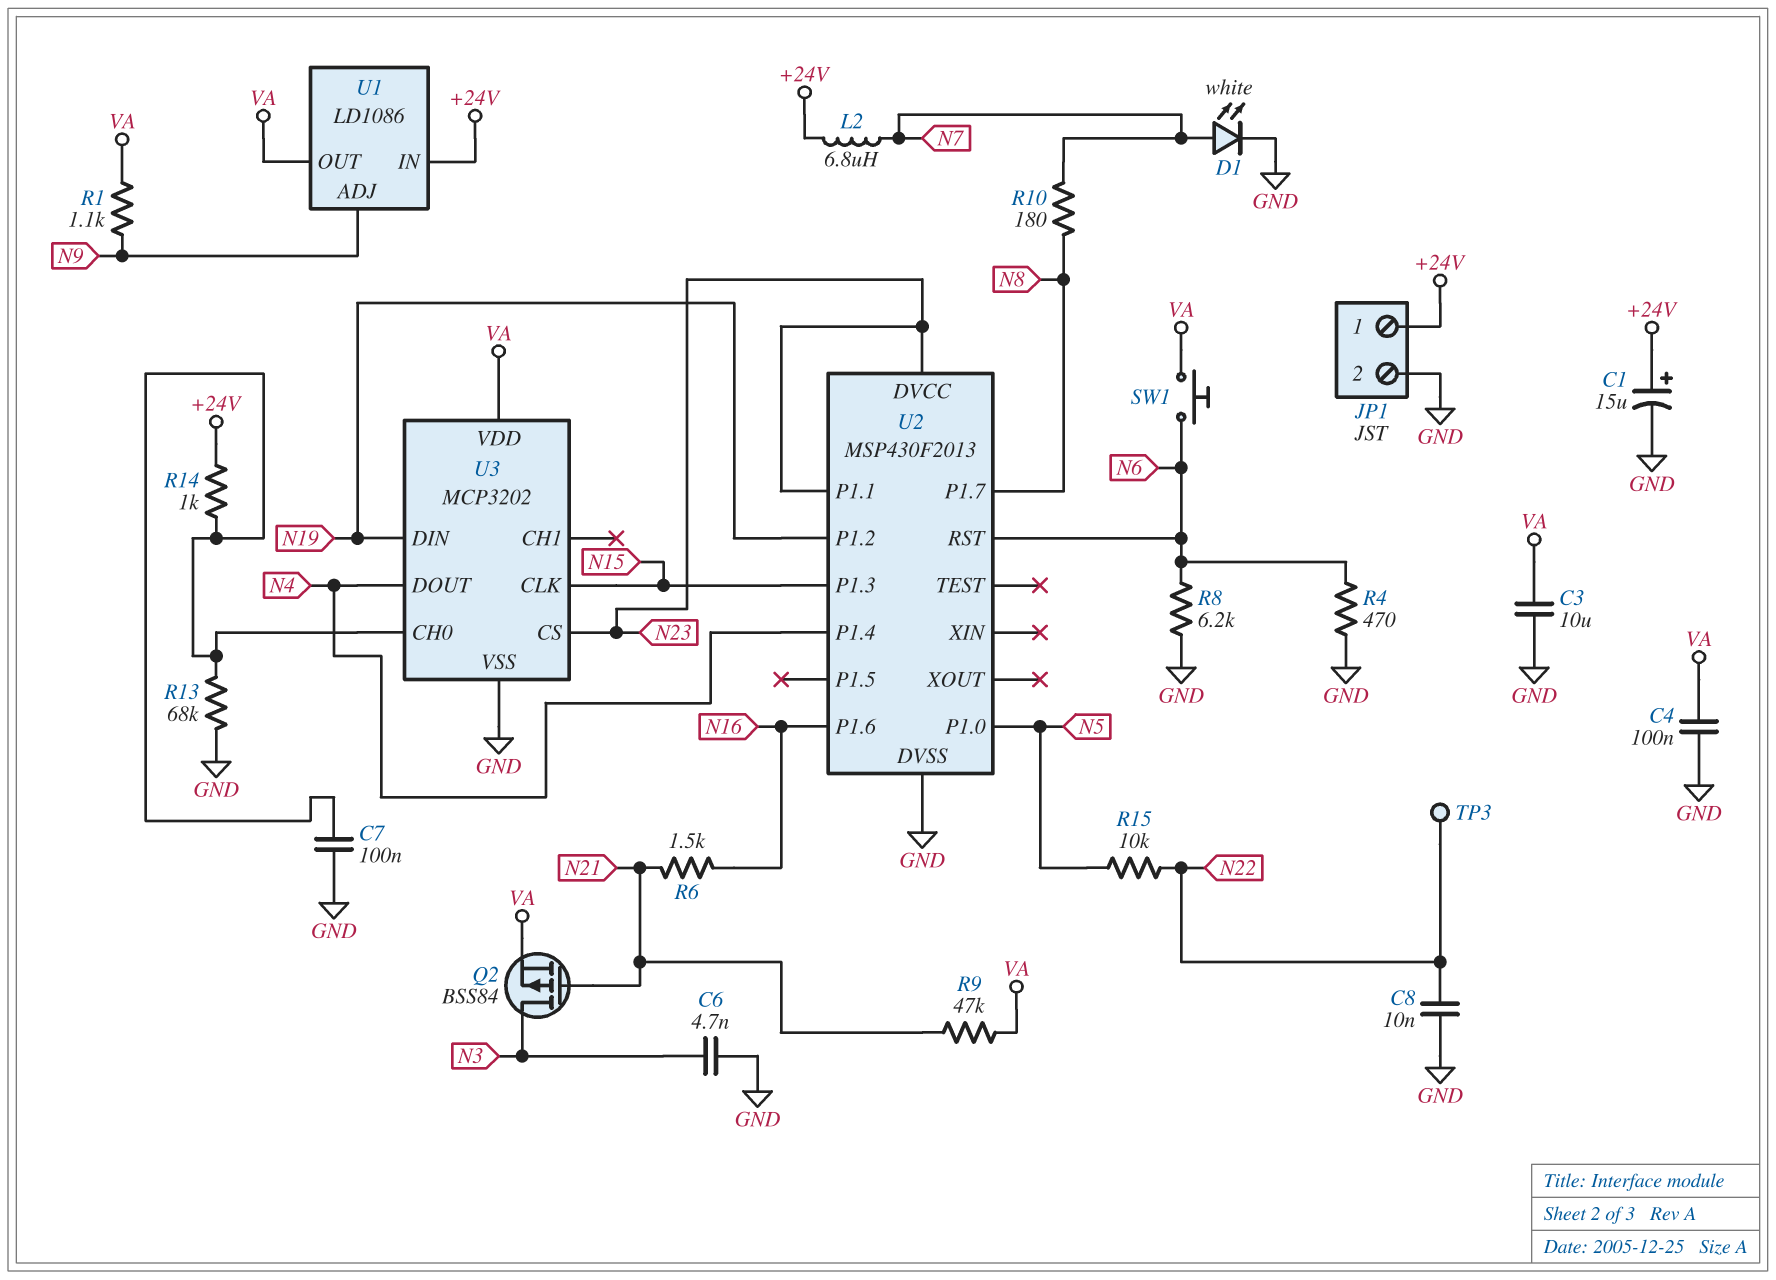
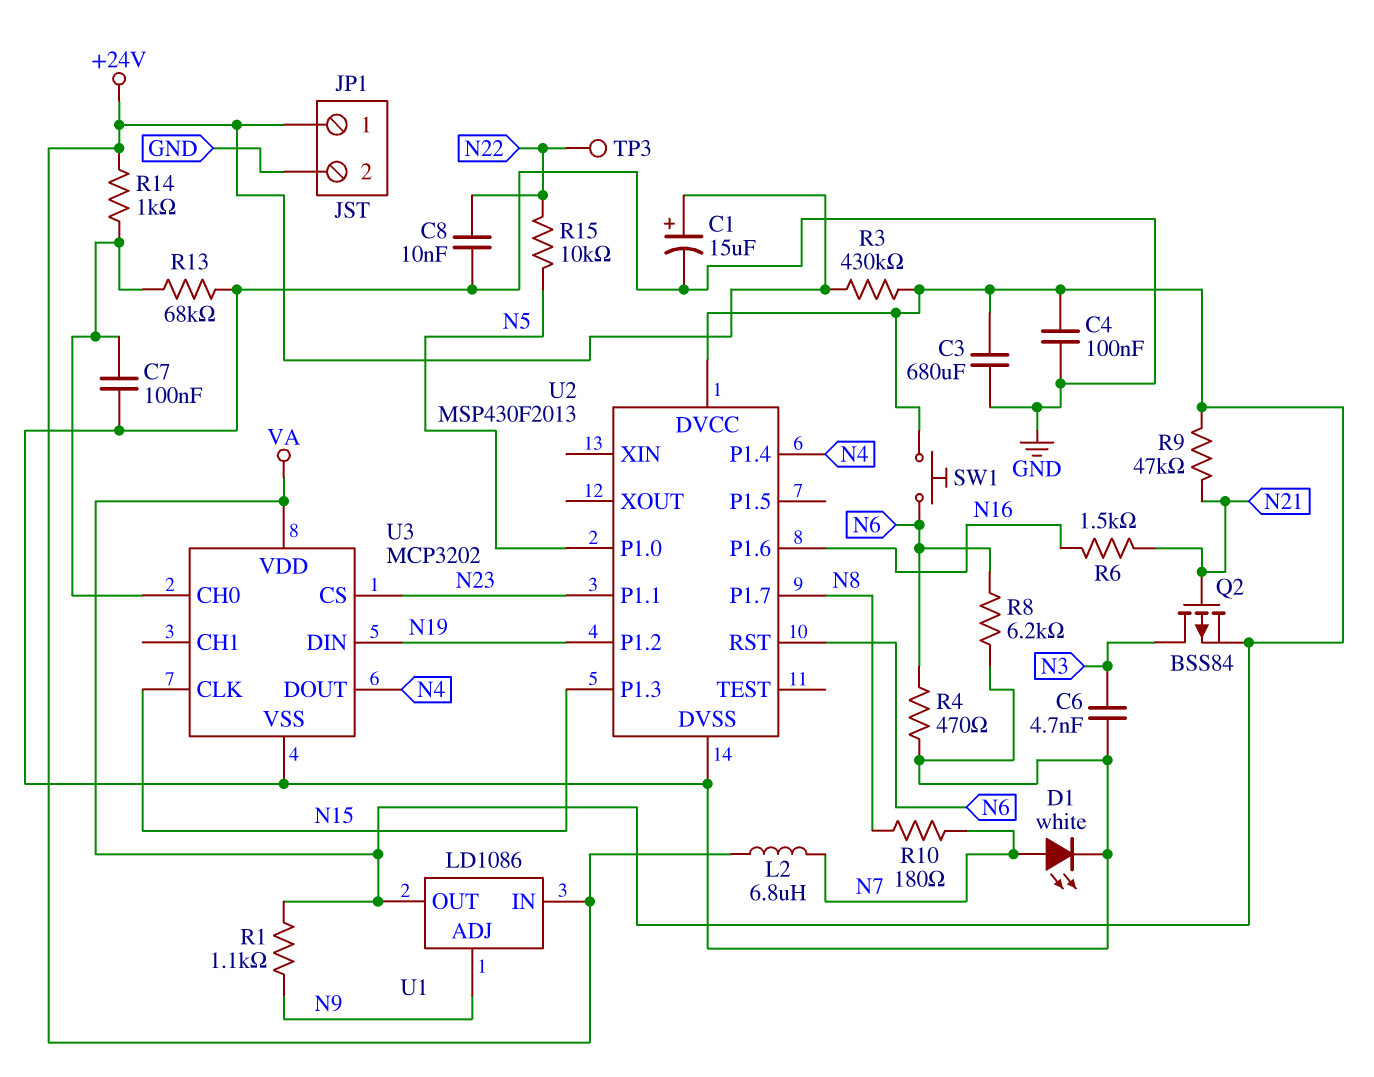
C3: 10uF (GND, VA) -> 680uF (GND, VA)
R3: none -> 430k (+24V, VA)
U2 pin DVCC: N23 -> VA

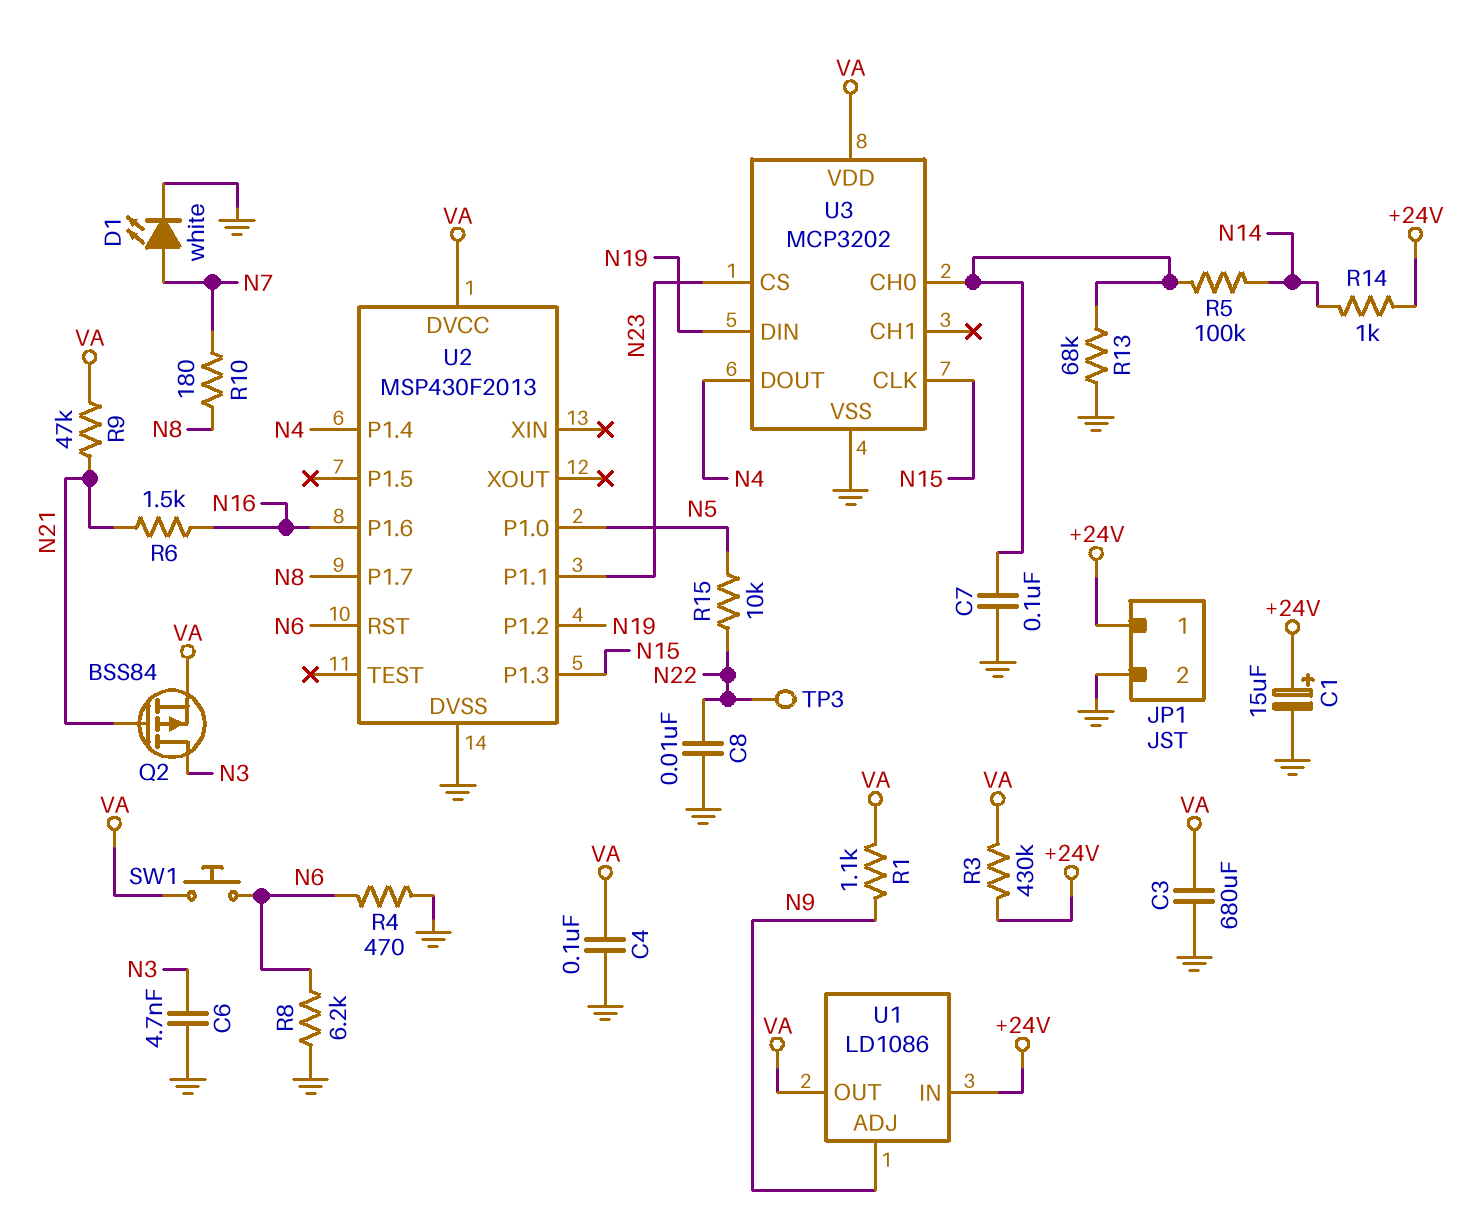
L2: 6.8uH (+24V, N7) -> none
R5: none -> 100k (N14, U3/CH0)
R14: 1k (+24V, U3/CH0) -> 1k (+24V, N14)

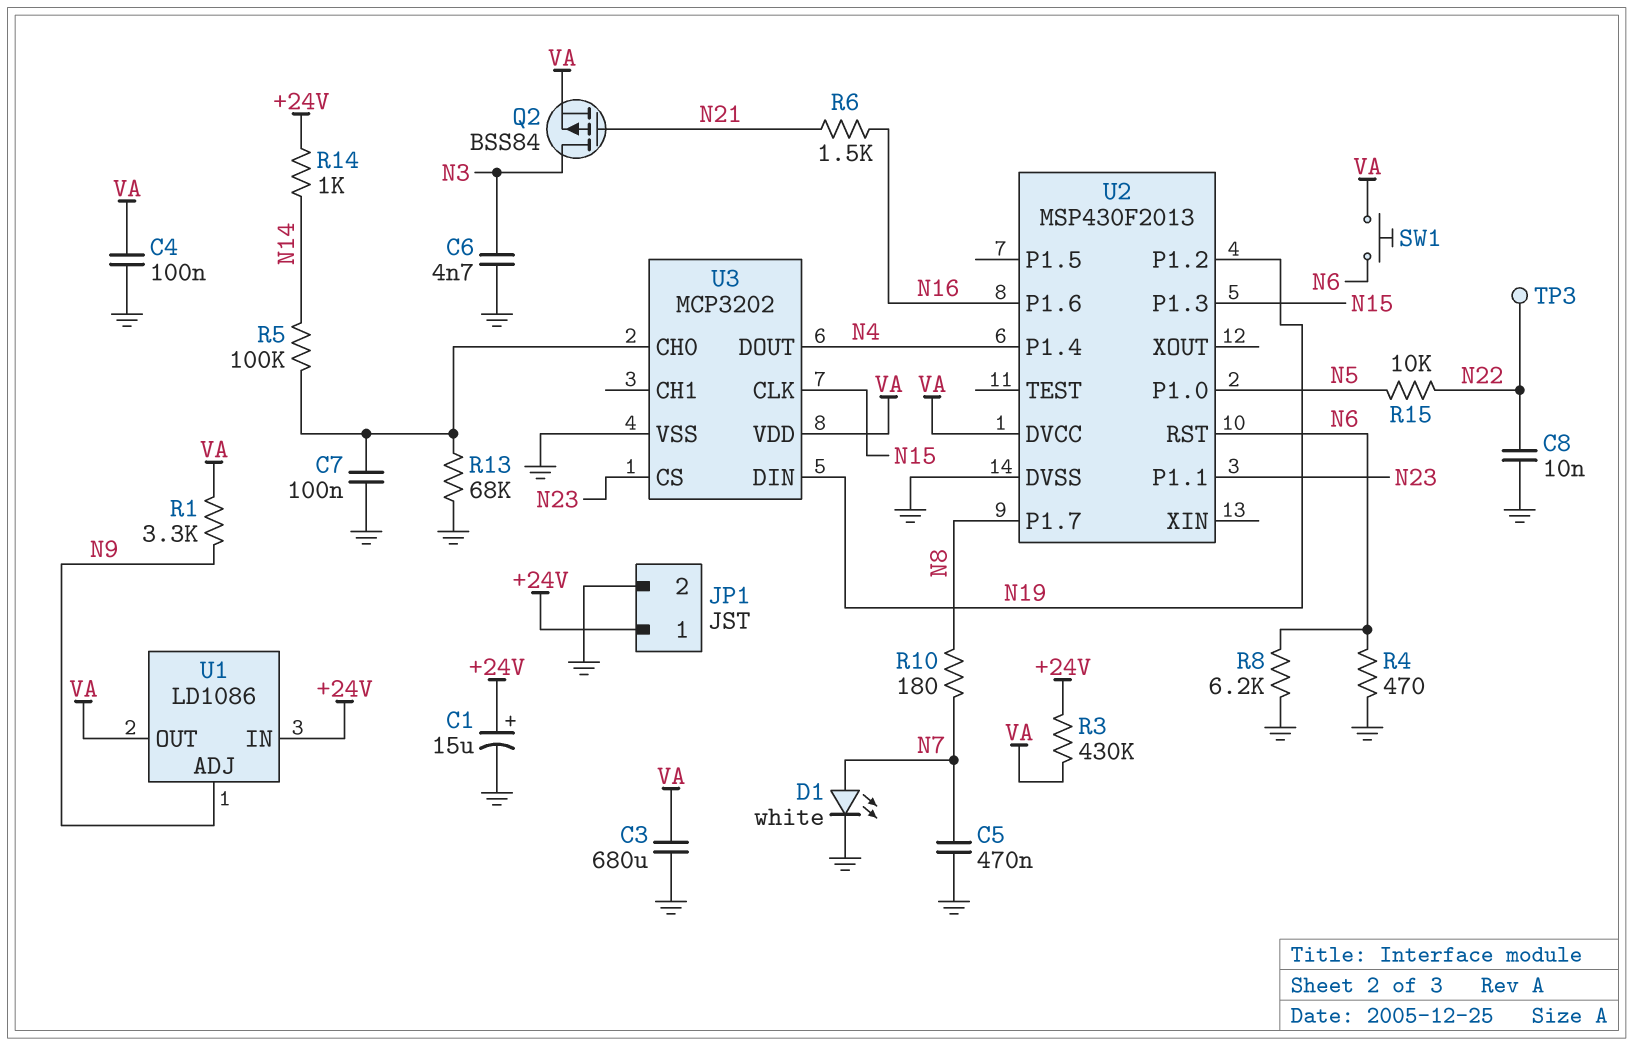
C5: none -> 470nF (GND, N7)
R1: 1.1k (N9, VA) -> 3.3k (N9, VA)
R9: 47k (N21, VA) -> none

